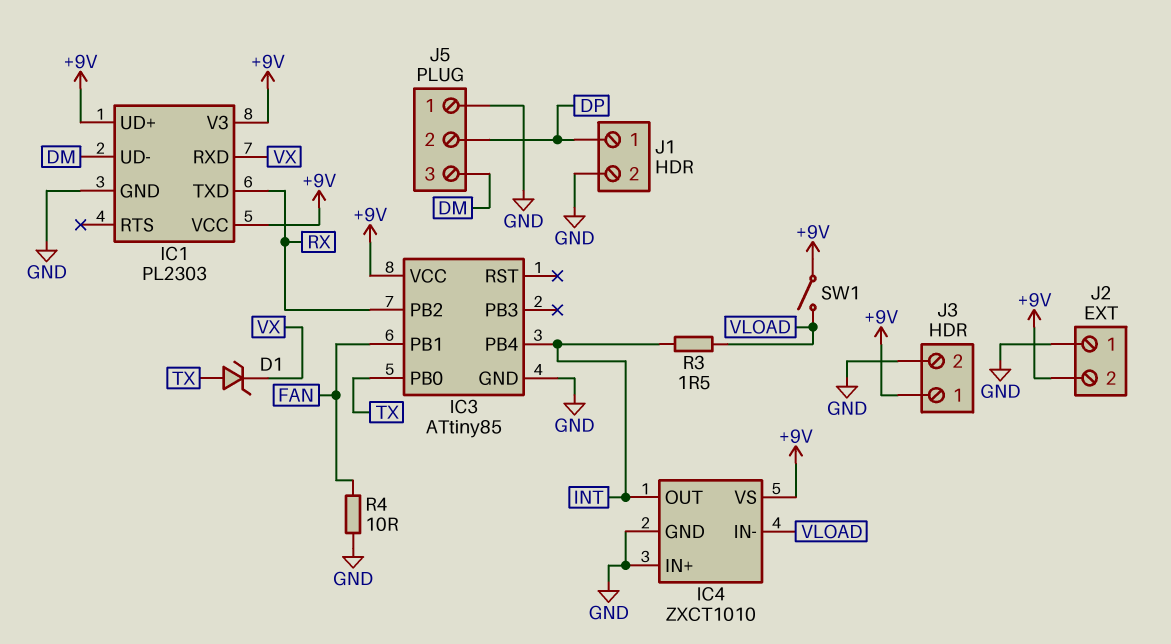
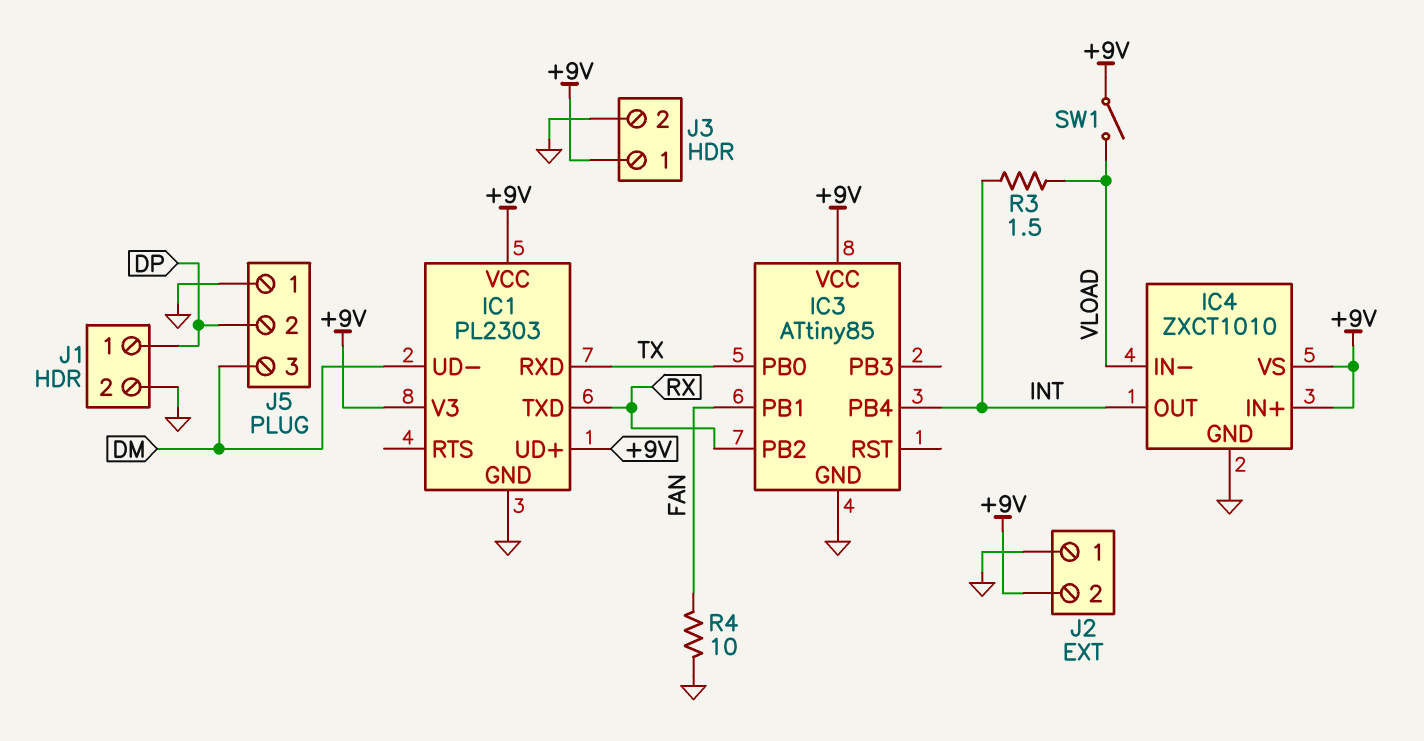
D1: zener (A TX, K VX) -> none
IC1 pin RXD: VX -> TX
IC4 pin IN+: GND -> +9V

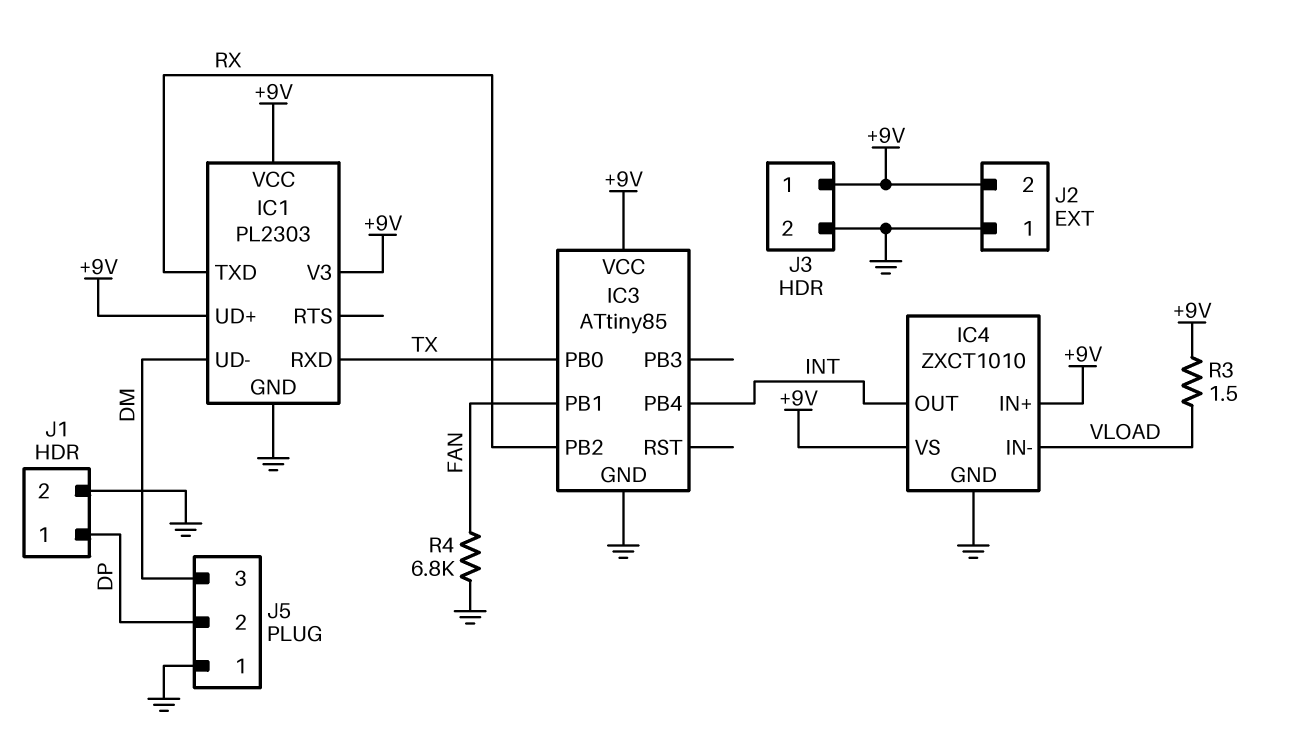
R3: 1.5 (INT, VLOAD) -> 1.5 (+9V, VLOAD)
R4: 10 (FAN, GND) -> 6.8k (FAN, GND)
SW1: switch (+9V, VLOAD) -> none

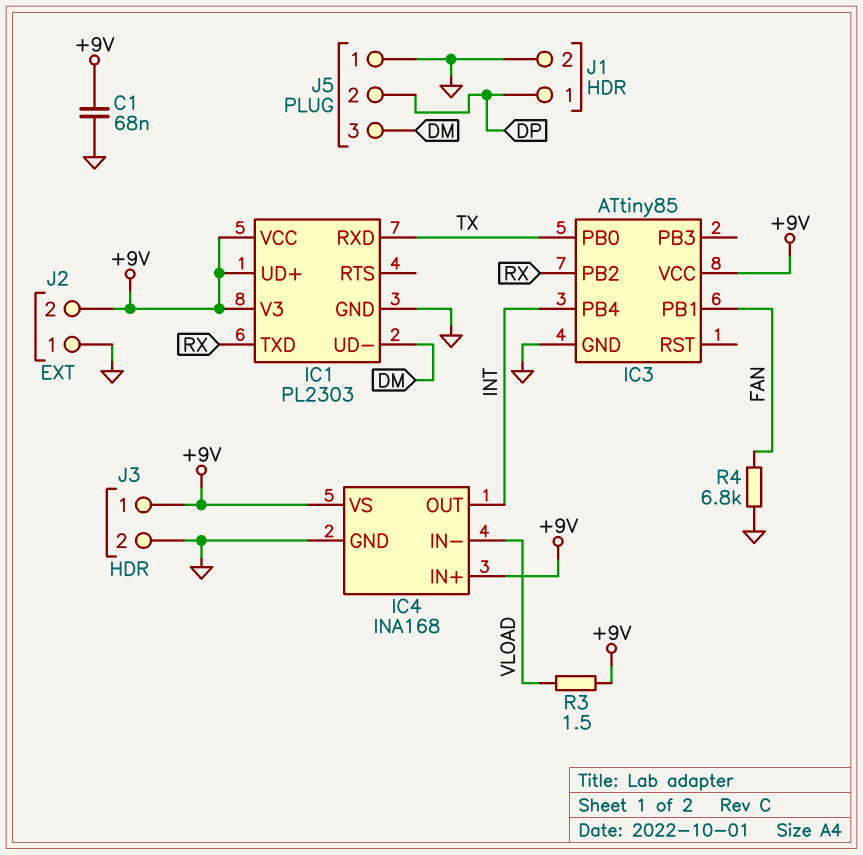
C1: none -> 68nF (+9V, GND)
IC4: ZXCT1010 -> INA168

